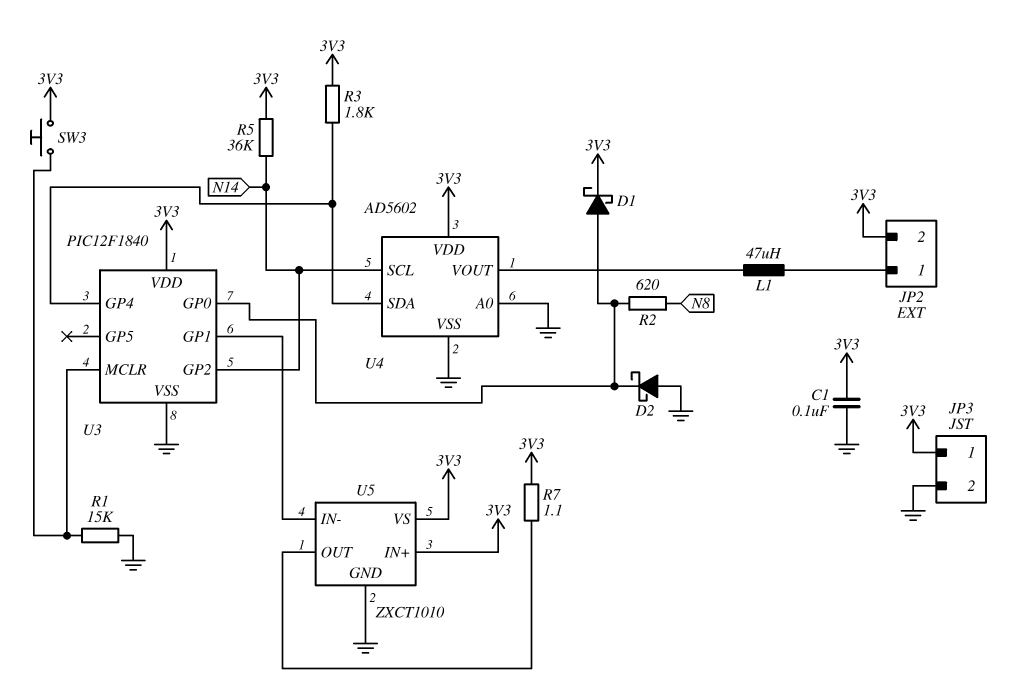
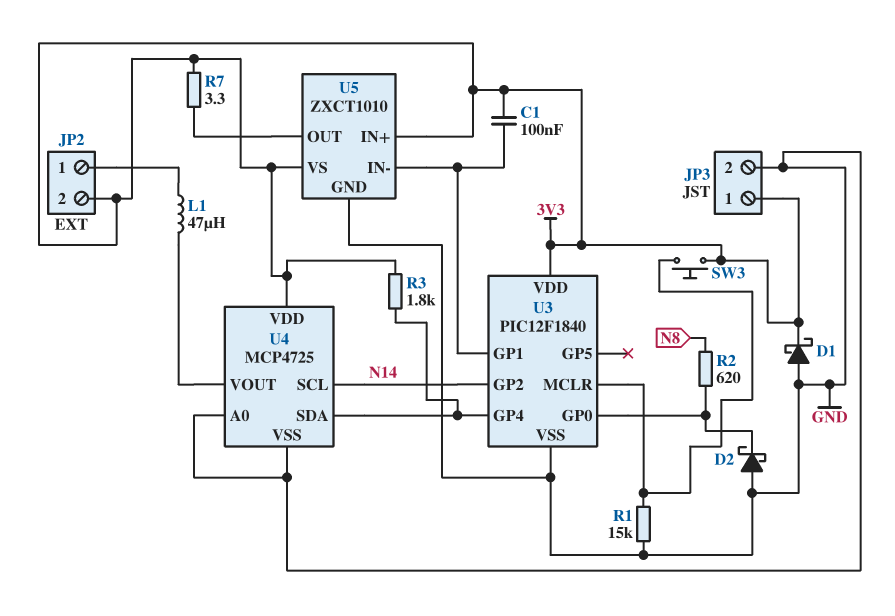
C1: 100nF (3V3, GND) -> 100nF (3V3, U3/GP1)
D1: schottky (A U3/GP0, K 3V3) -> schottky (A GND, K 3V3)
R5: 36k (3V3, N14) -> none
R7: 1.1 (3V3, U5/OUT) -> 3.3 (3V3, U5/OUT)
U4: AD5602 -> MCP4725

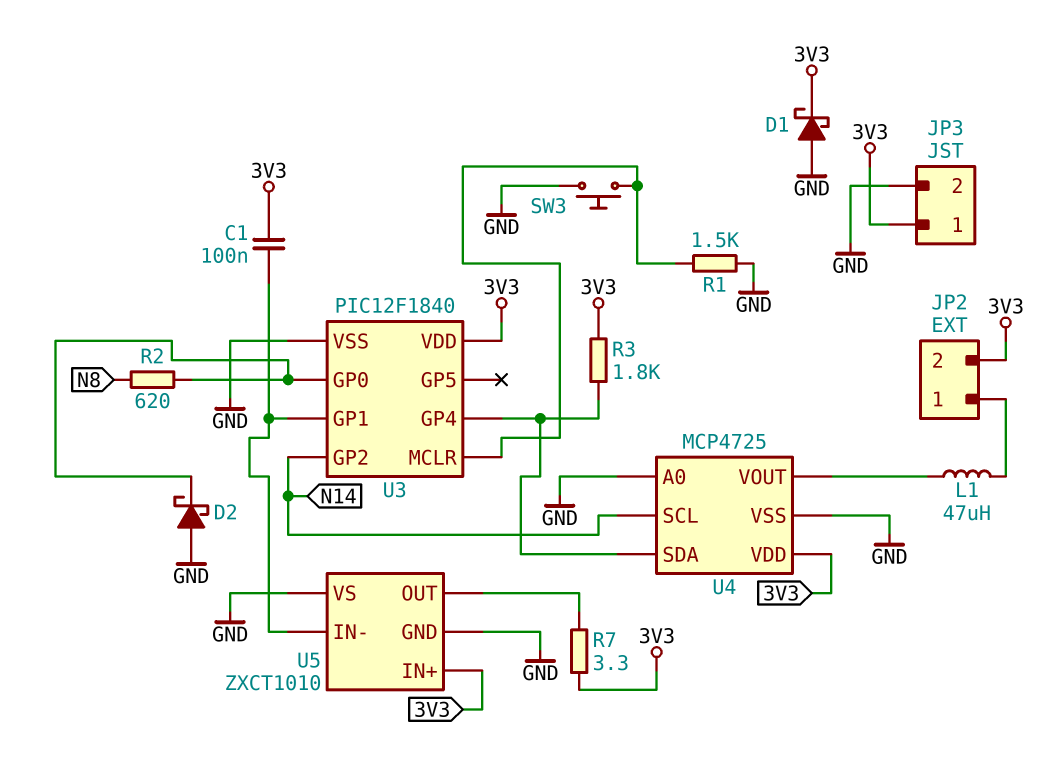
R1: 15k (GND, U3/MCLR) -> 1.5k (GND, U3/MCLR)
SW3: button (3V3, U3/MCLR) -> button (GND, U3/MCLR)
U5 pin VS: 3V3 -> GND

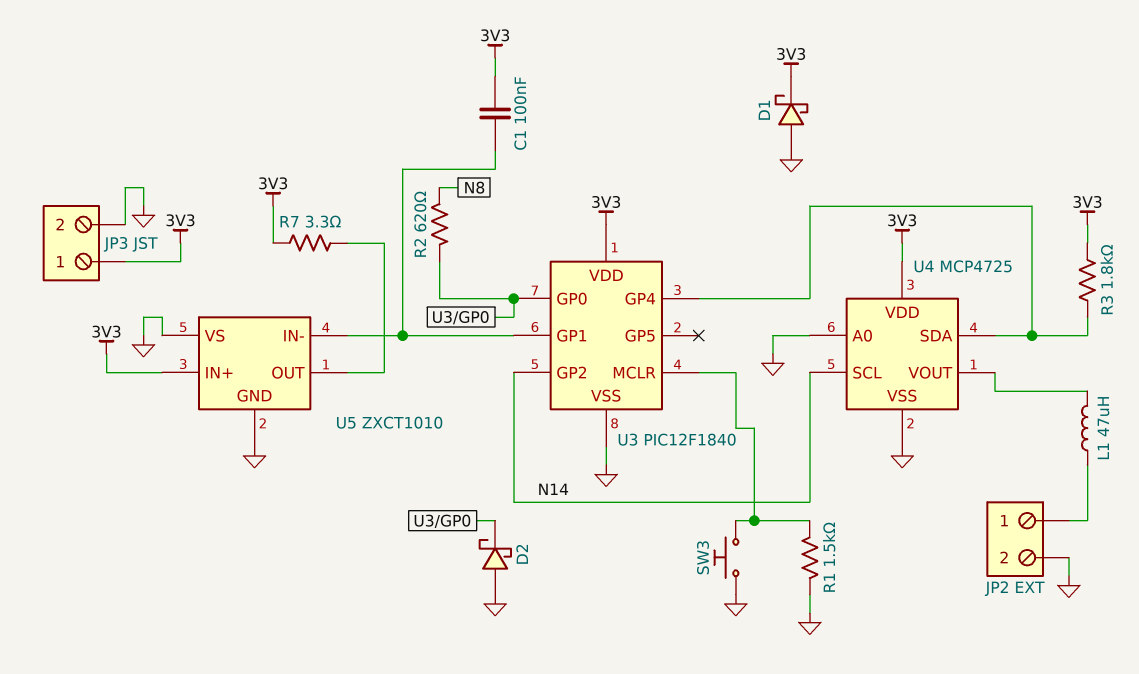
JP2 pin 2: 3V3 -> GND

